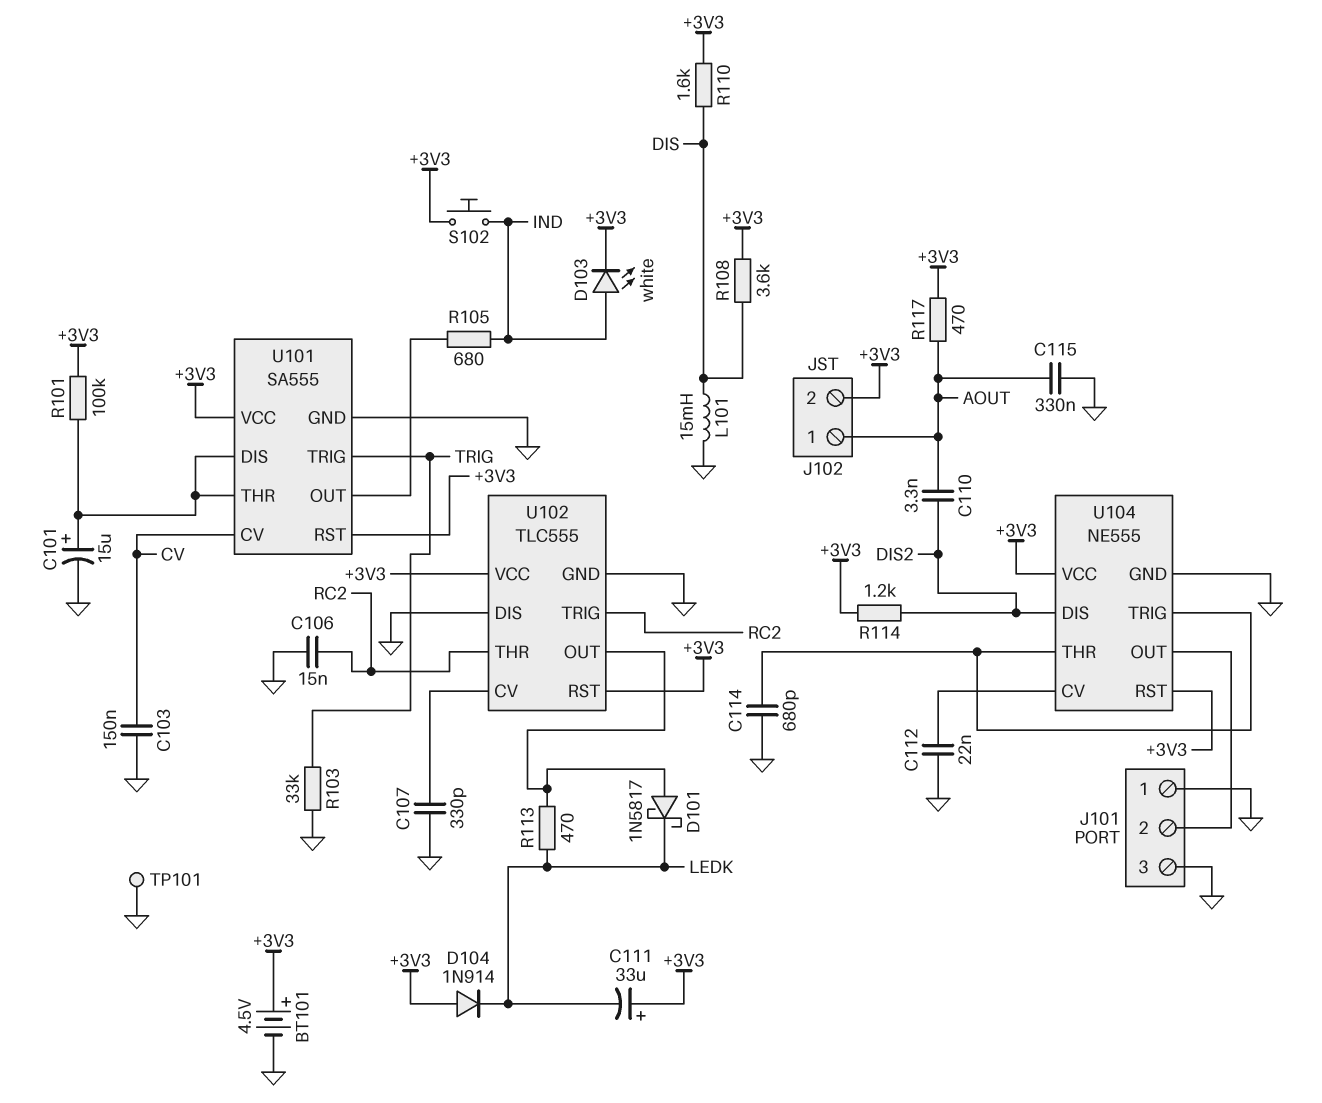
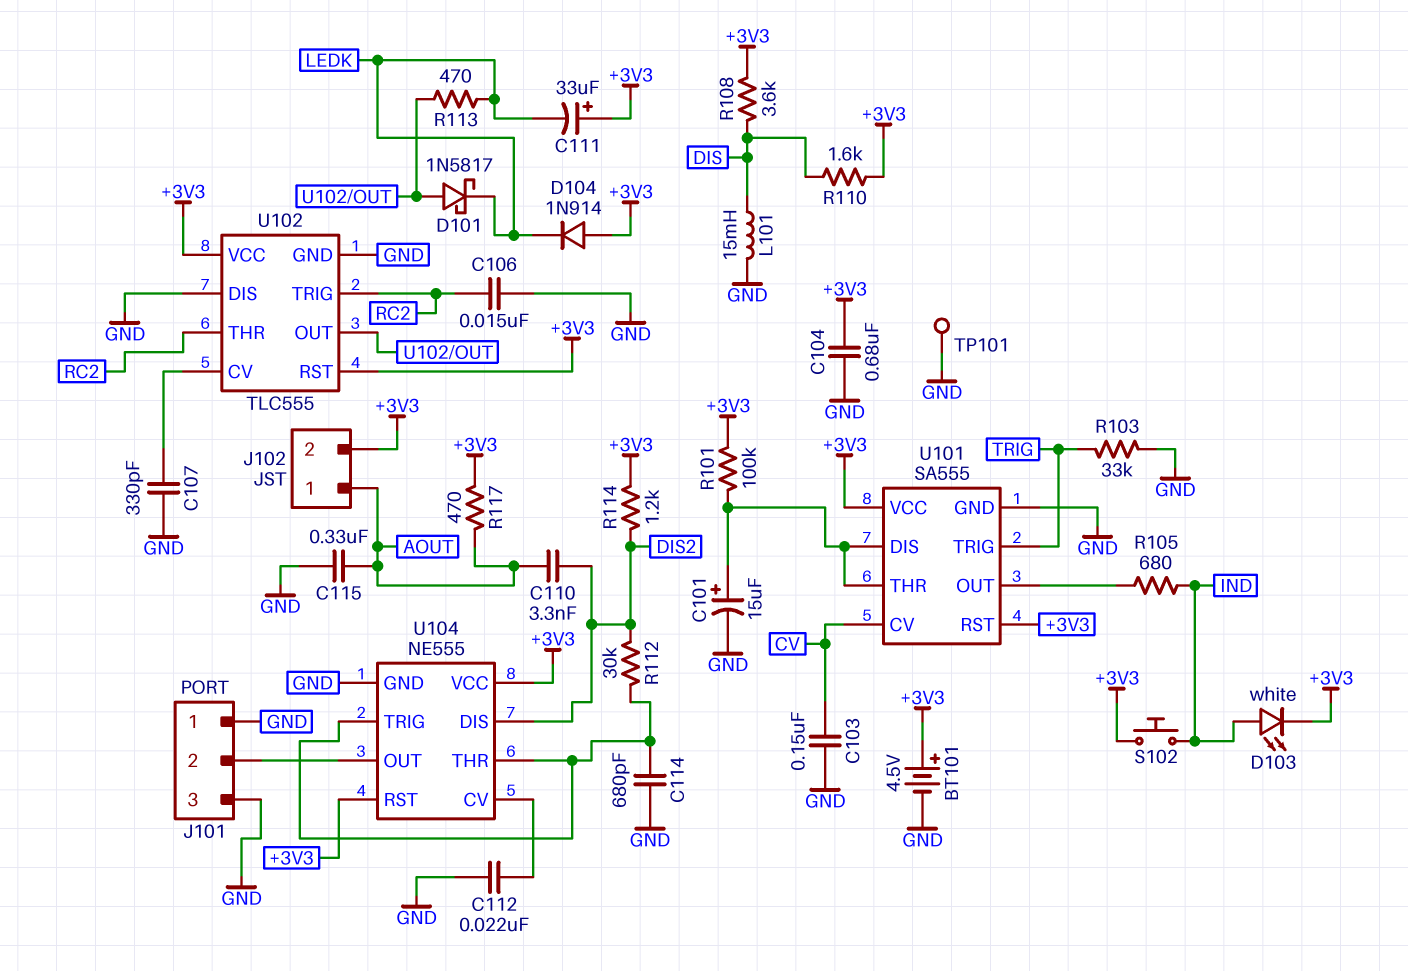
C104: none -> 680nF (+3V3, GND)
R112: none -> 30k (DIS2, U104/THR)

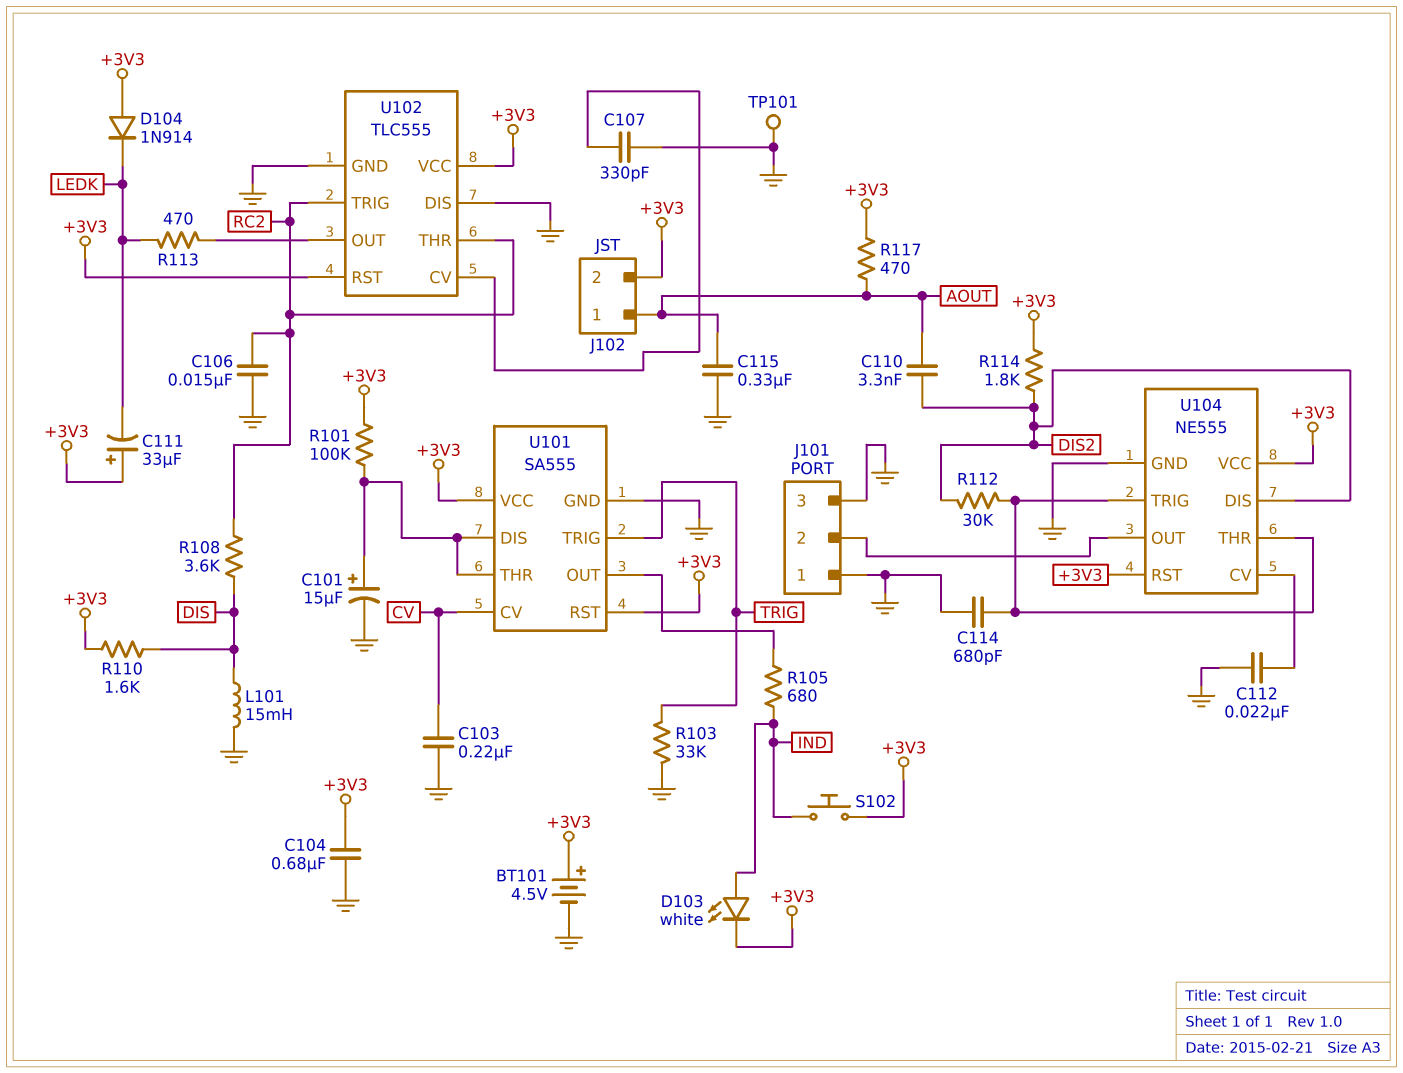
C103: 150nF (CV, GND) -> 220nF (CV, GND)
D101: schottky 1N5817 (A U102/OUT, K LEDK) -> none
R108: 3.6k (+3V3, DIS) -> 3.6k (DIS, RC2)
R114: 1.2k (+3V3, DIS2) -> 1.8k (+3V3, DIS2)

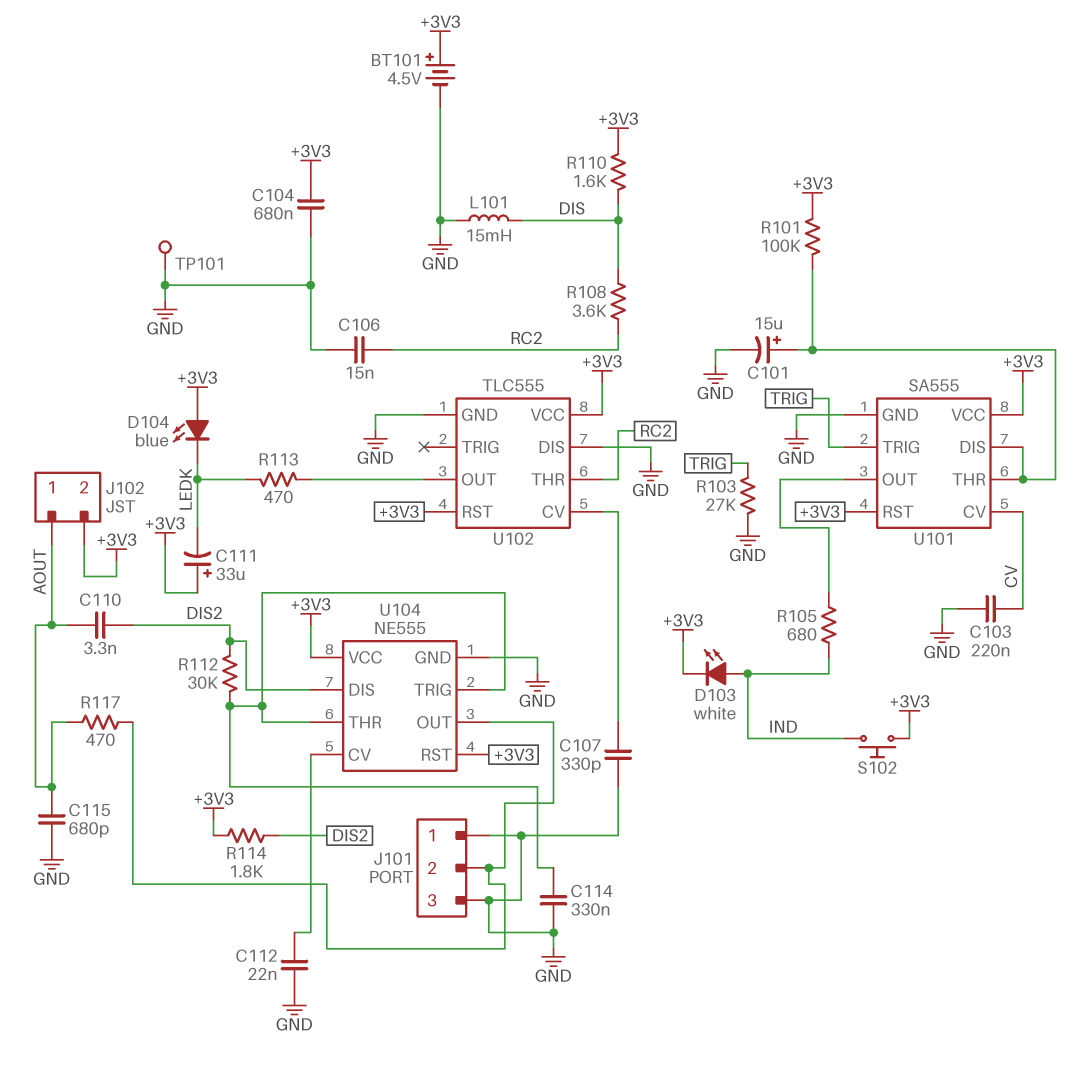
C114: 680pF (GND, U104/THR) -> 330nF (GND, U104/THR)
C115: 330nF (AOUT, GND) -> 680pF (AOUT, GND)
D104: diode 1N914 (A +3V3, K LEDK) -> LED blue (A +3V3, K LEDK)
R103: 33k (GND, TRIG) -> 27k (GND, TRIG)
R117: 470 (+3V3, AOUT) -> 470 (AOUT, J101/2)
U102 pin TRIG: RC2 -> none

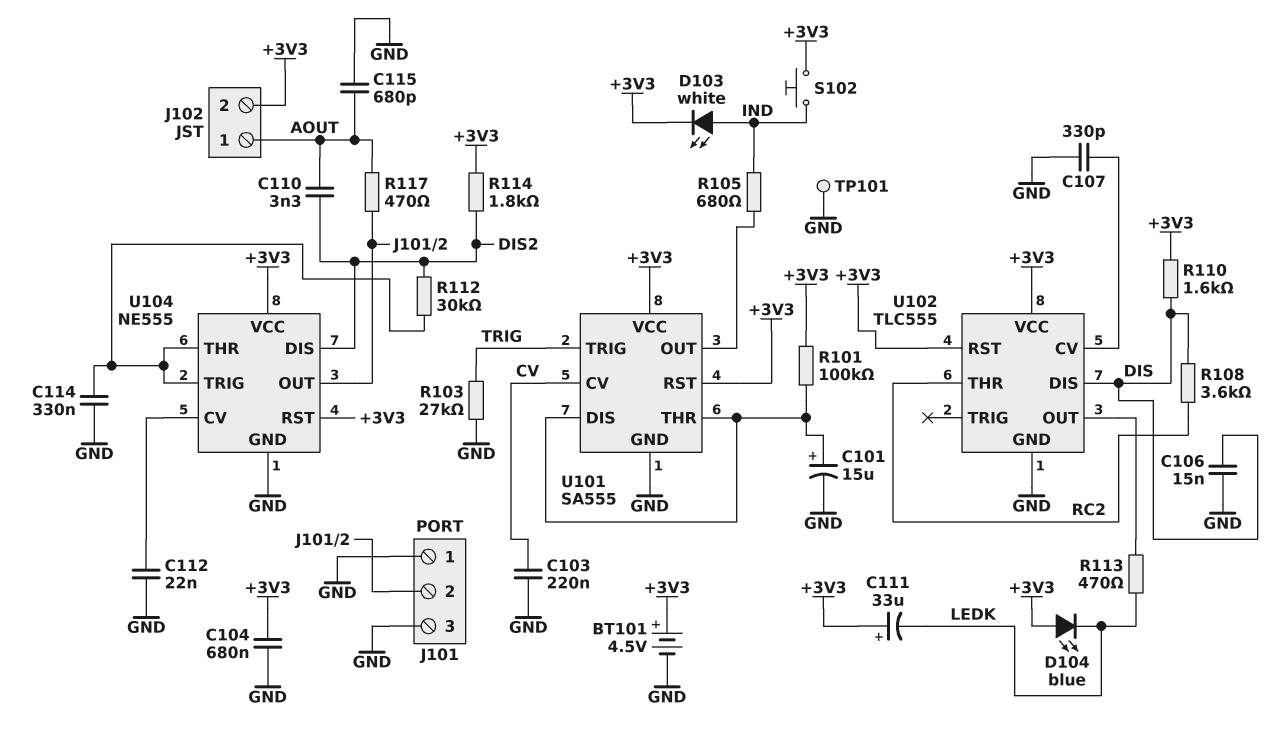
C106: 15nF (GND, RC2) -> 15nF (DIS, GND)
L101: 15mH (DIS, GND) -> none
U102 pin DIS: GND -> DIS

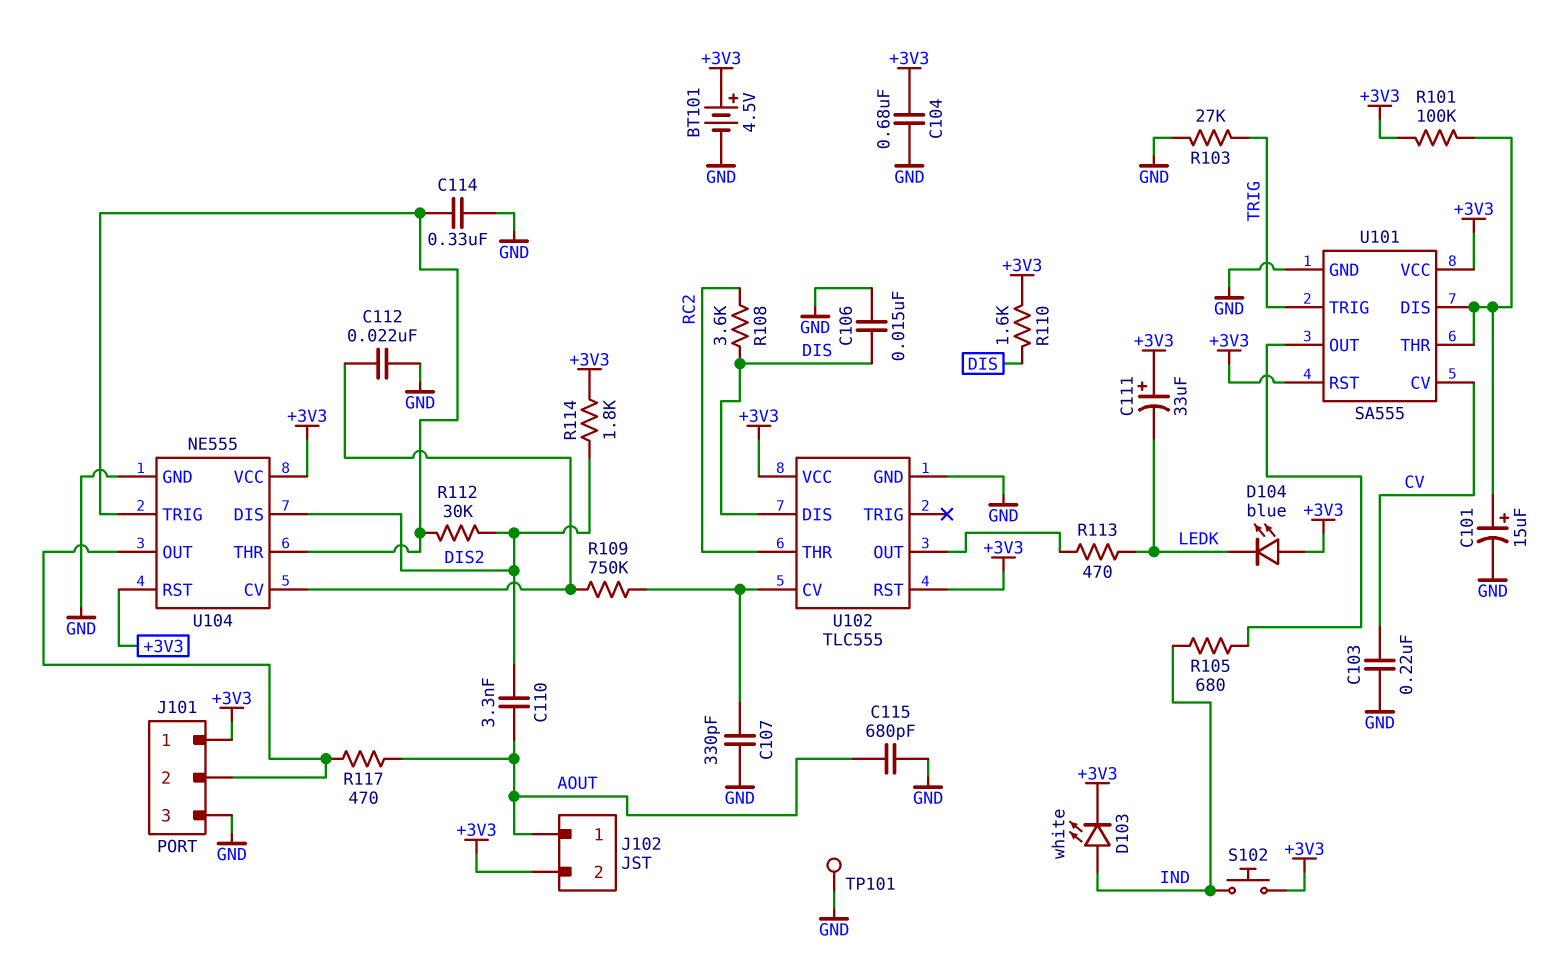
J101 pin 1: GND -> +3V3
R109: none -> 750k (U102/CV, U104/CV)

